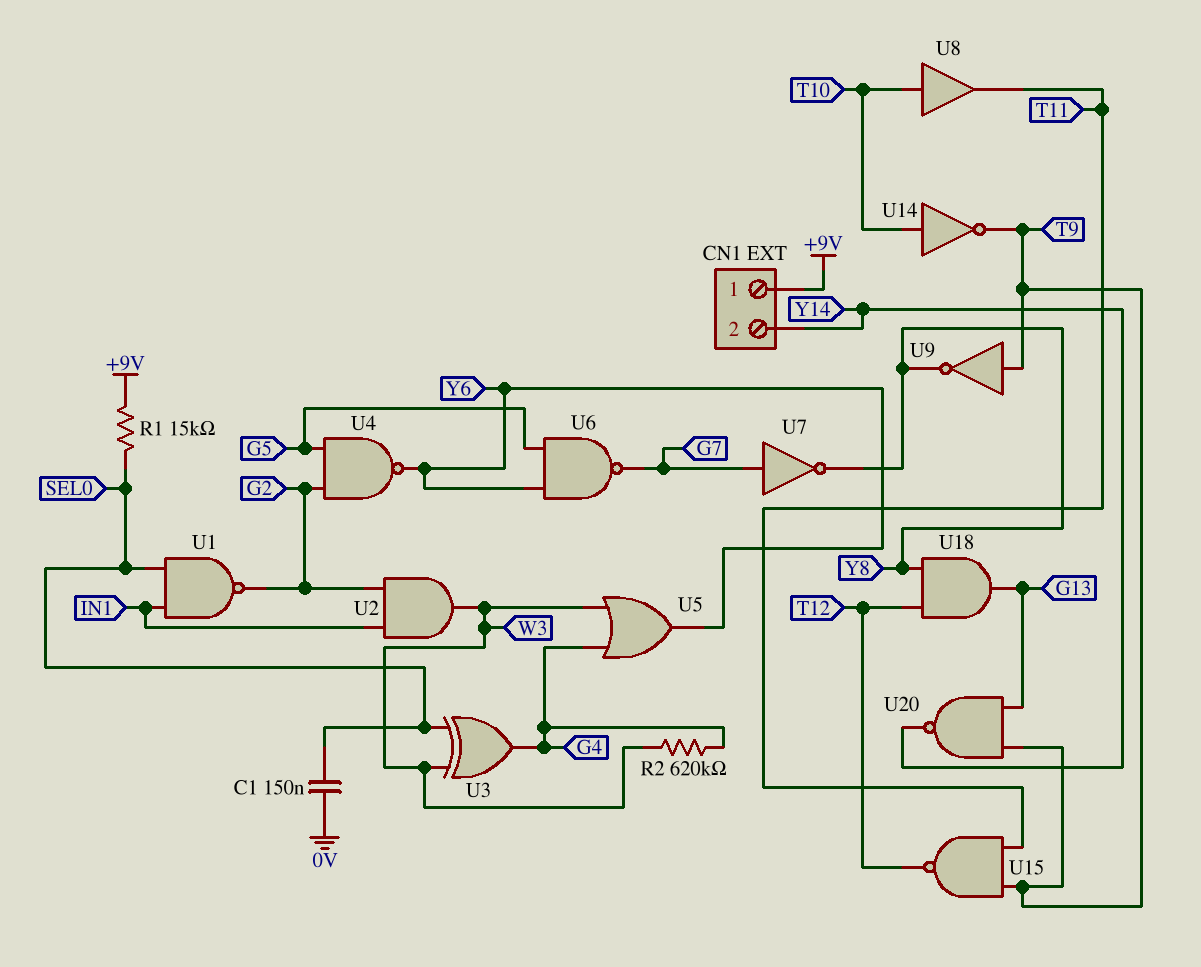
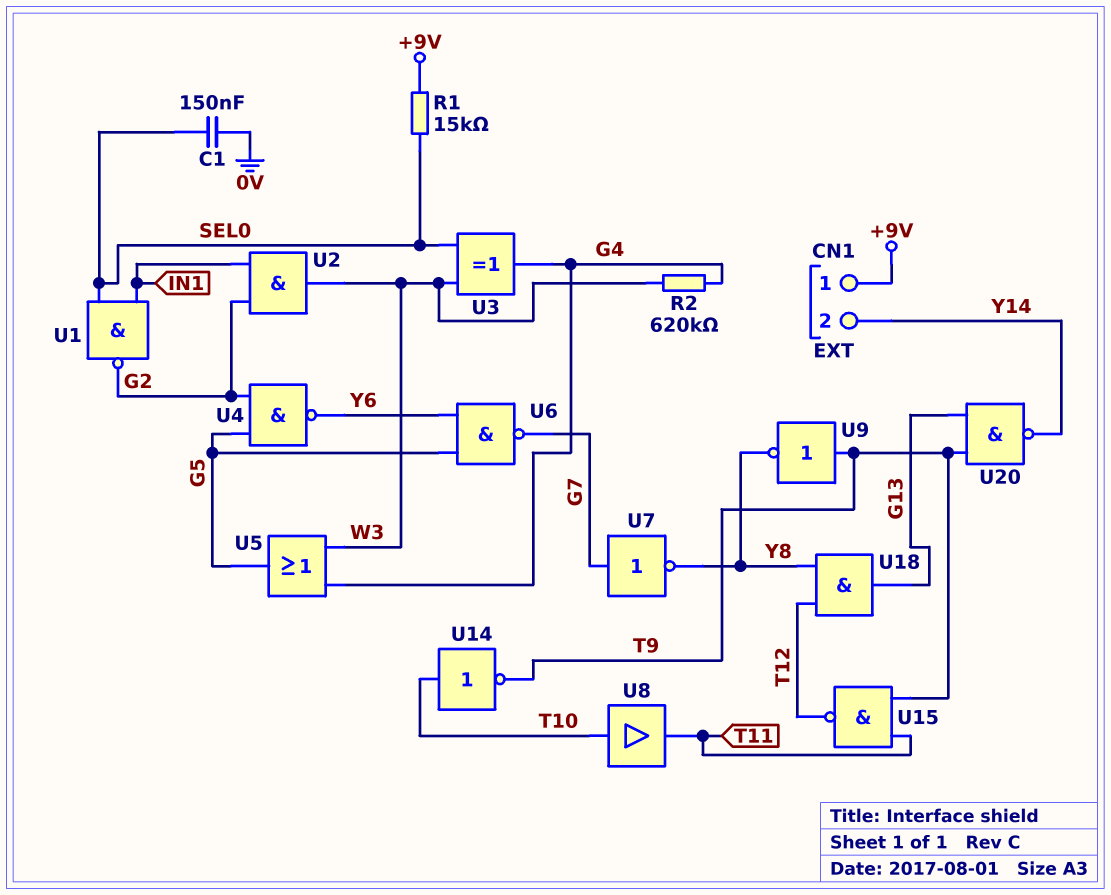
U5: OR (in G4, in W3, out Y6) -> OR (in G4, in W3, out G5)

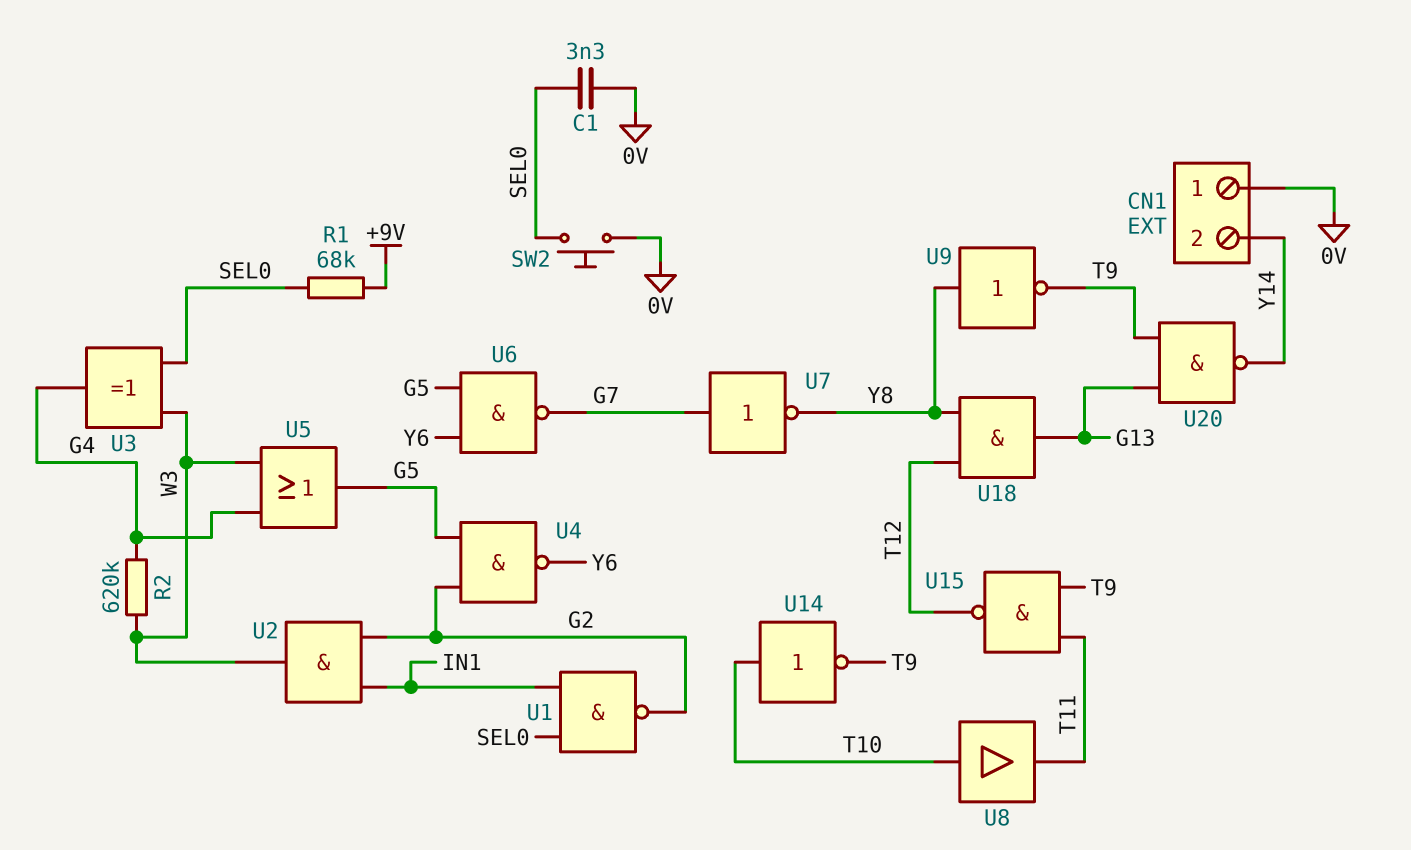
C1: 150nF (0V, SEL0) -> 3.3nF (0V, SEL0)
CN1 pin 1: +9V -> 0V
R1: 15k (+9V, SEL0) -> 68k (+9V, SEL0)
SW2: none -> button (0V, SEL0)
U9: NOT (in T9, out Y8) -> NOT (in Y8, out T9)

